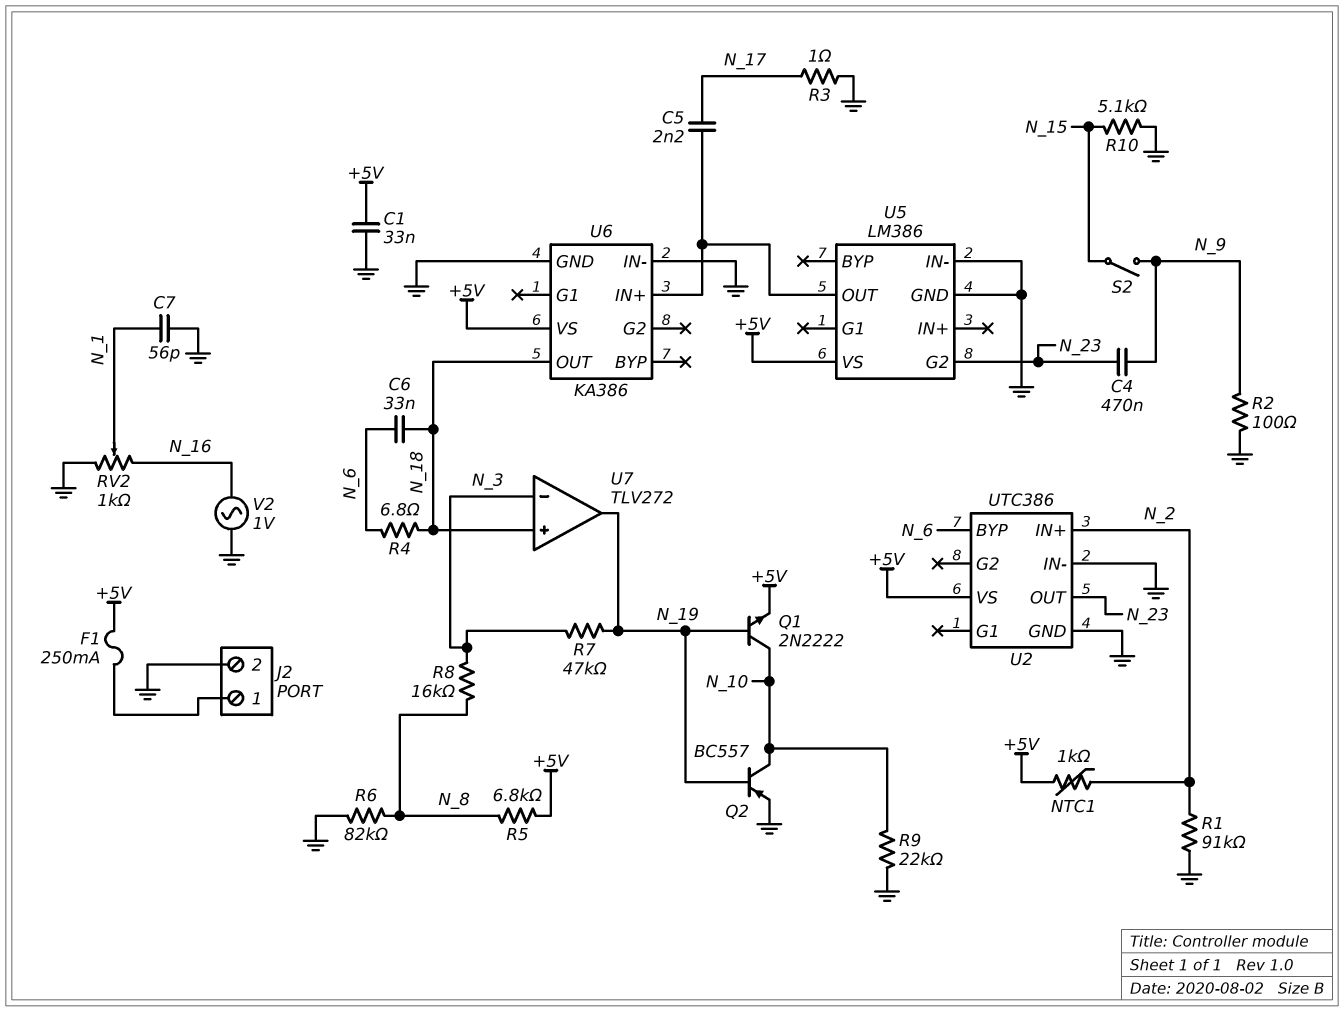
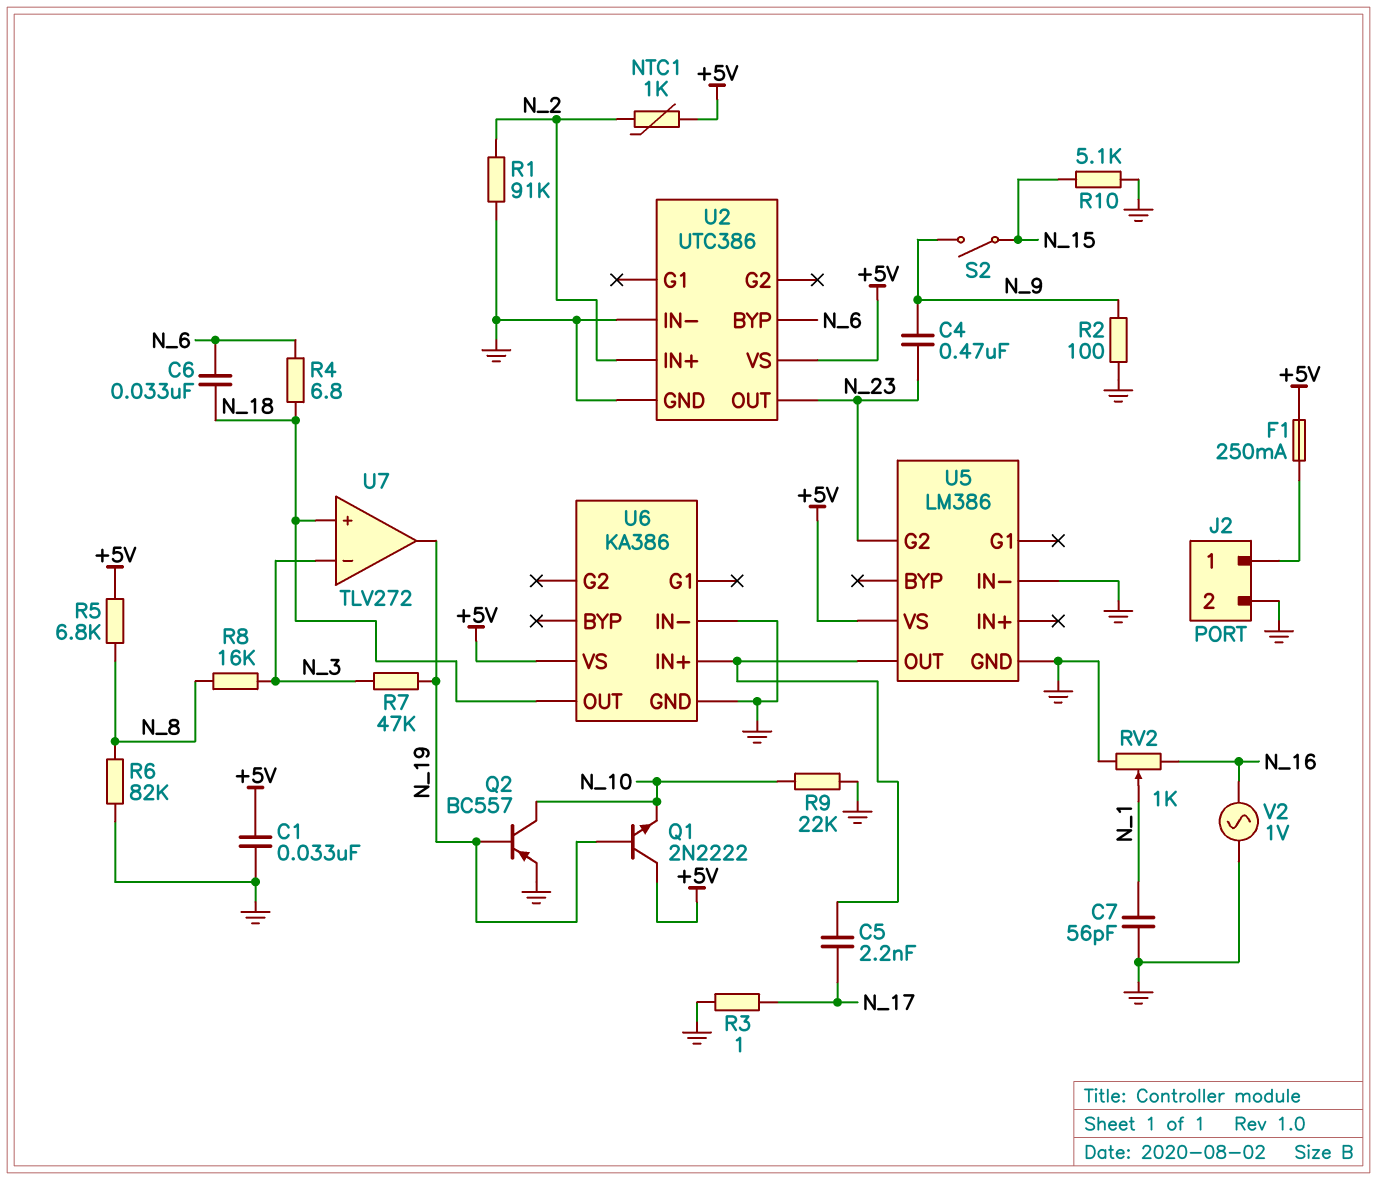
Q1: NPN 2N2222 (B N_19, C N_10, E +5V) -> NPN 2N2222 (B N_19, C +5V, E N_10)

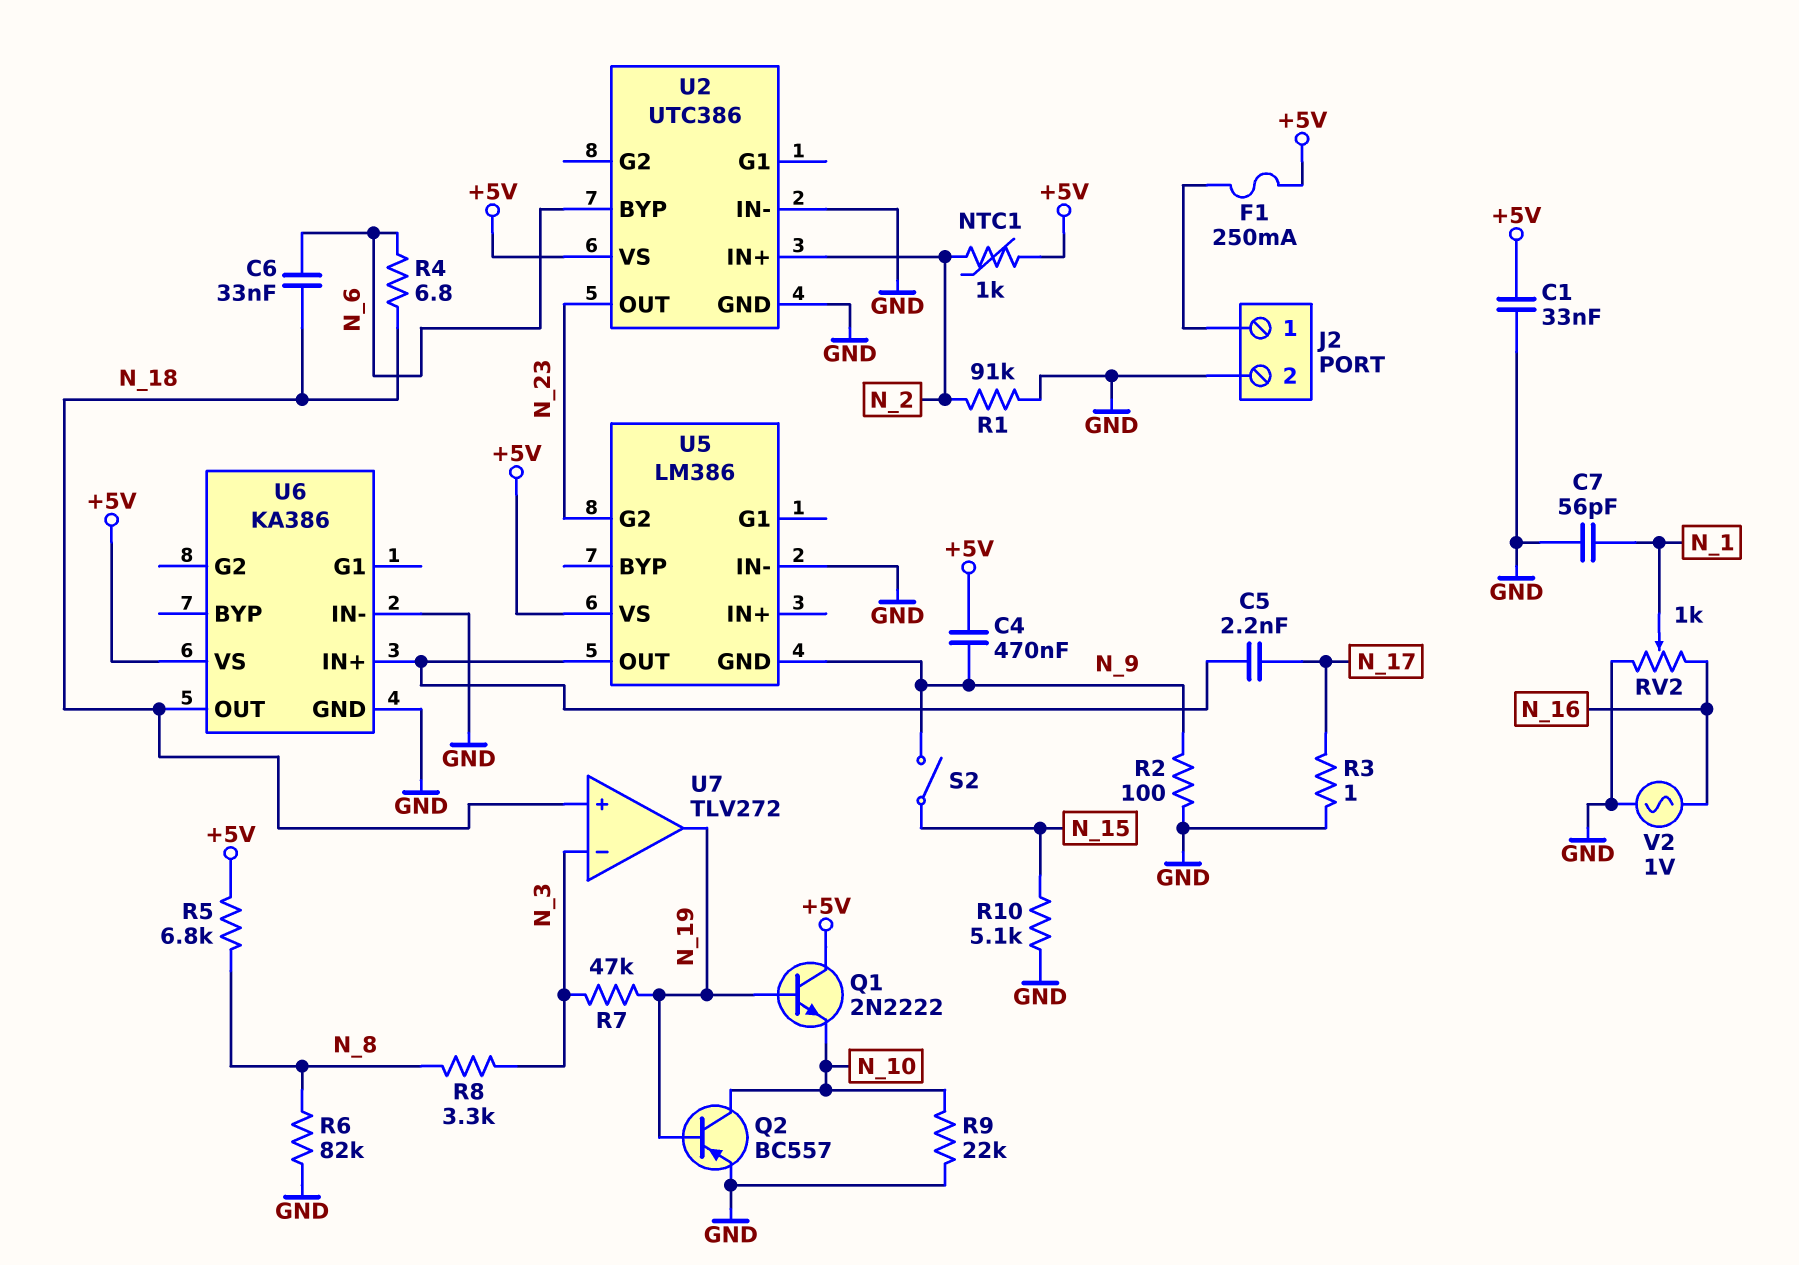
C4: 470nF (N_9, N_23) -> 470nF (+5V, N_9)
R8: 16k (N_3, N_8) -> 3.3k (N_3, N_8)
U5 pin GND: GND -> N_9

